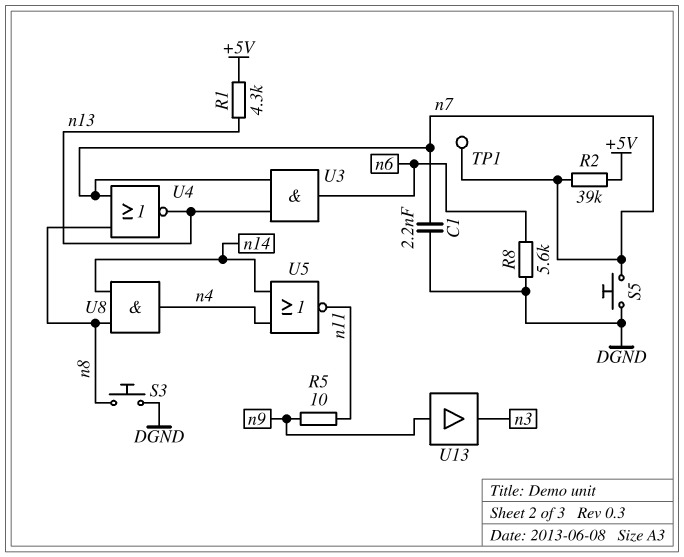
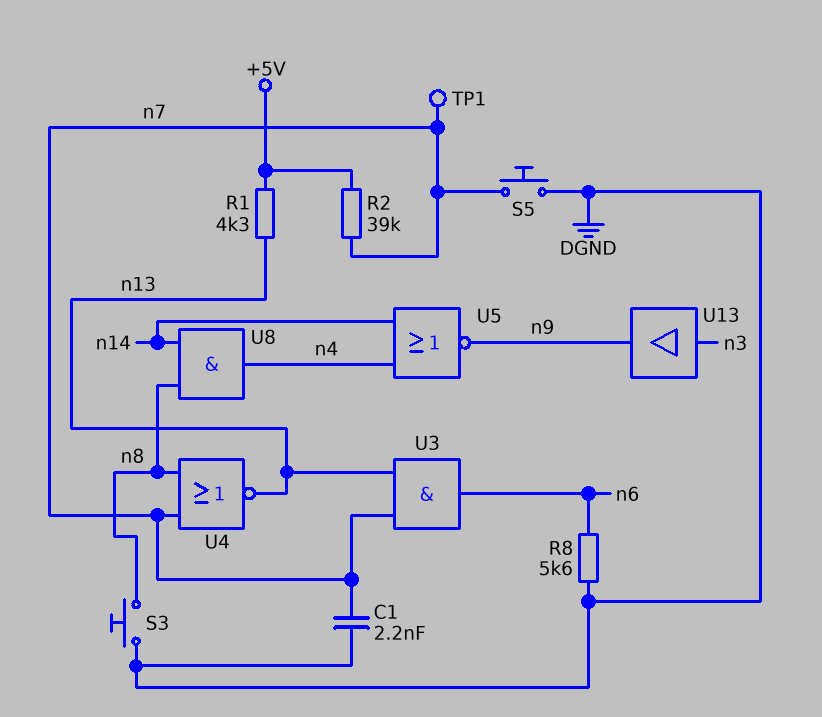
R5: 10 (n9, n11) -> none
U5: NOR (in n4, in n14, out n11) -> NOR (in n4, in n14, out n9)
U13: buffer (in n9, out n3) -> buffer (in n3, out n9)

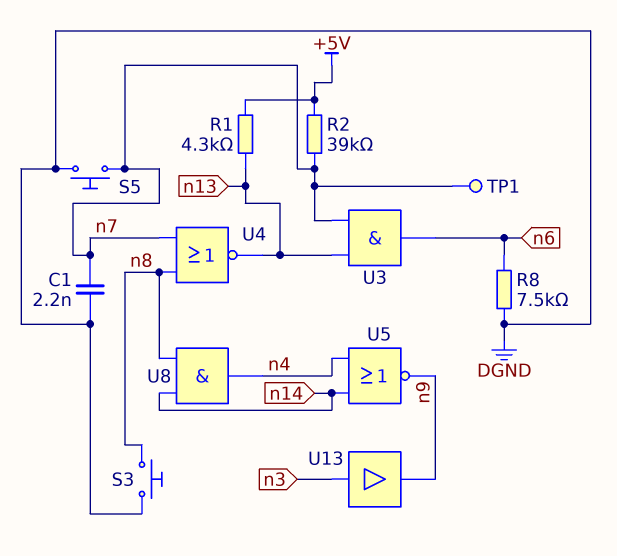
R8: 5.6k (DGND, n6) -> 7.5k (DGND, n6)

